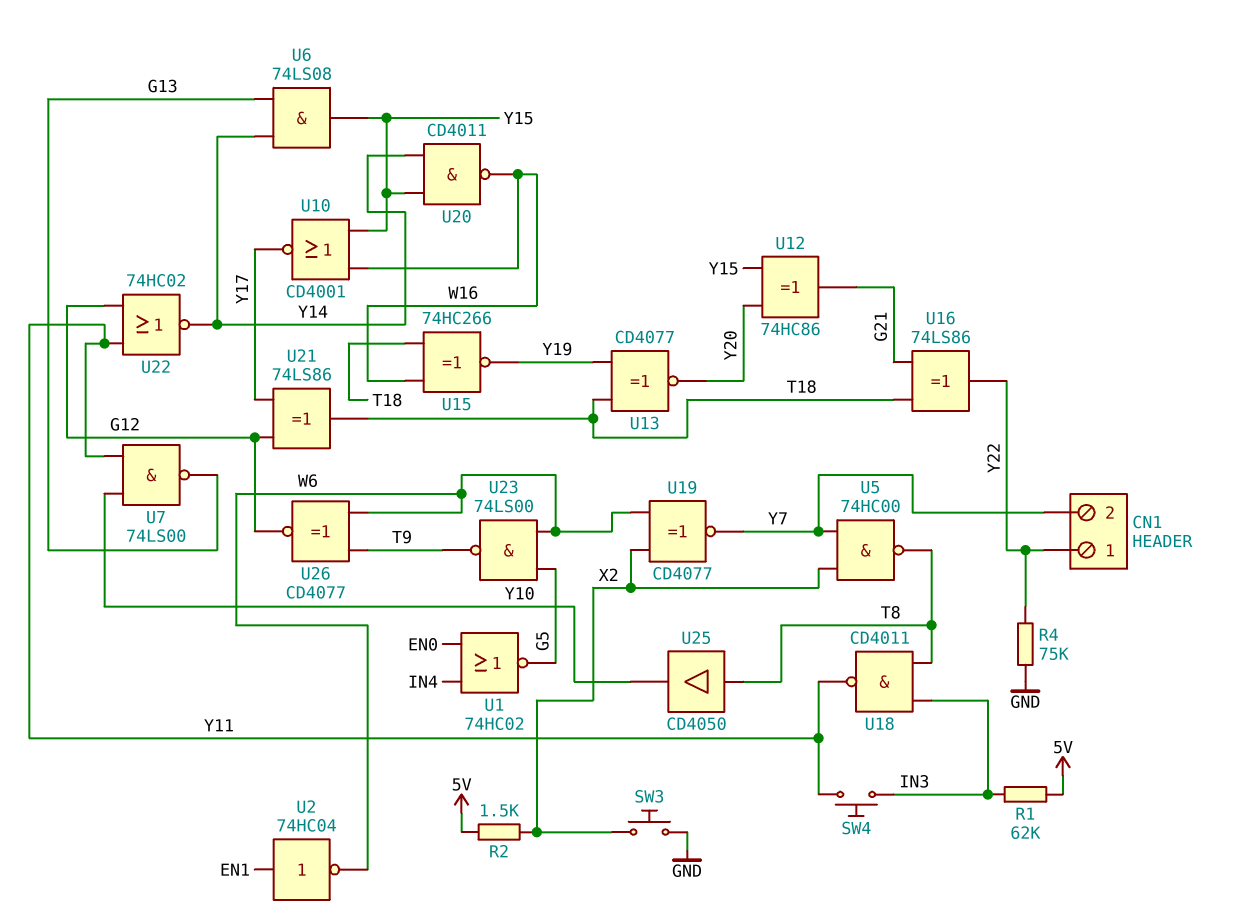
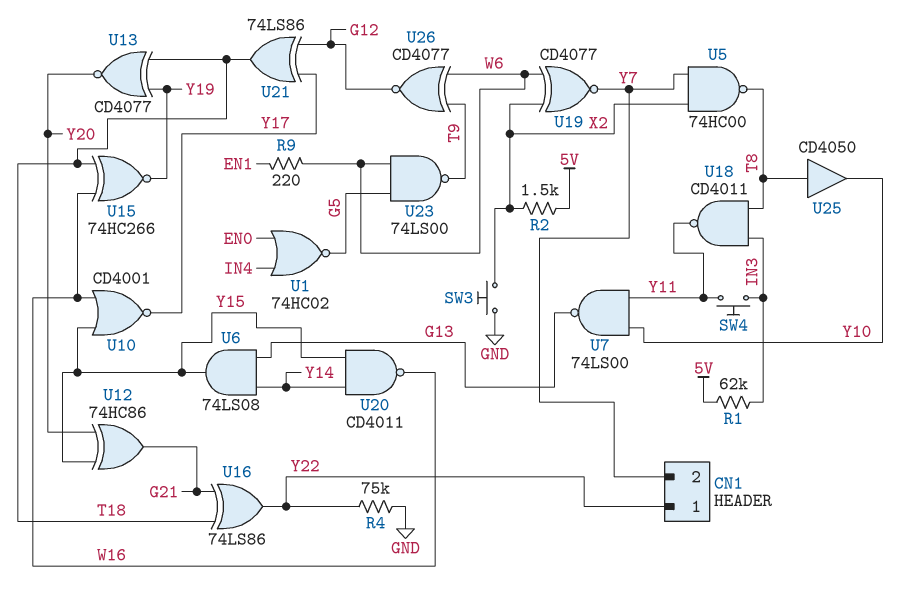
R9: none -> 220 (EN1, W6)
U2: NOT 74HC04 (in EN1, out W6) -> none
U22: NOR 74HC02 (in G12, in Y11, out Y14) -> none

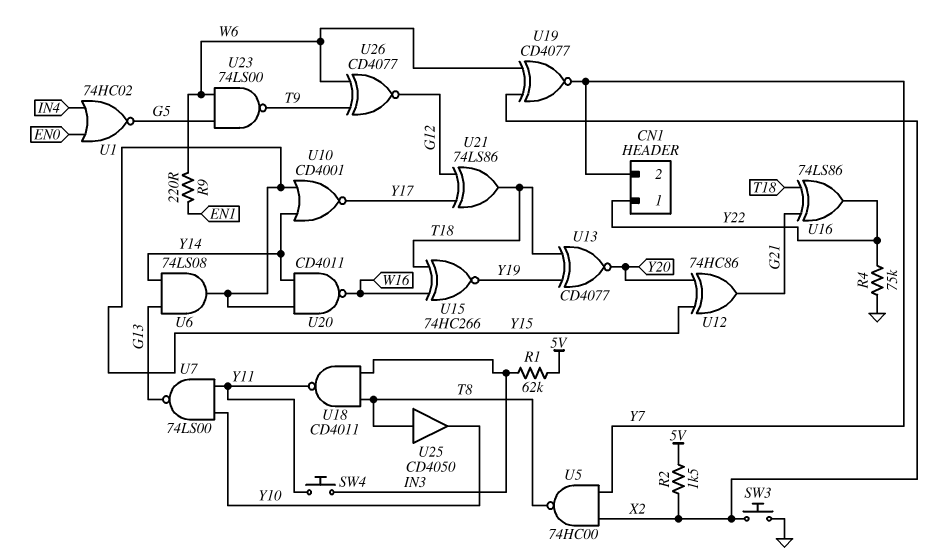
U10: NOR CD4001 (in W16, in Y15, out Y17) -> NOR CD4001 (in Y14, in Y15, out Y17)

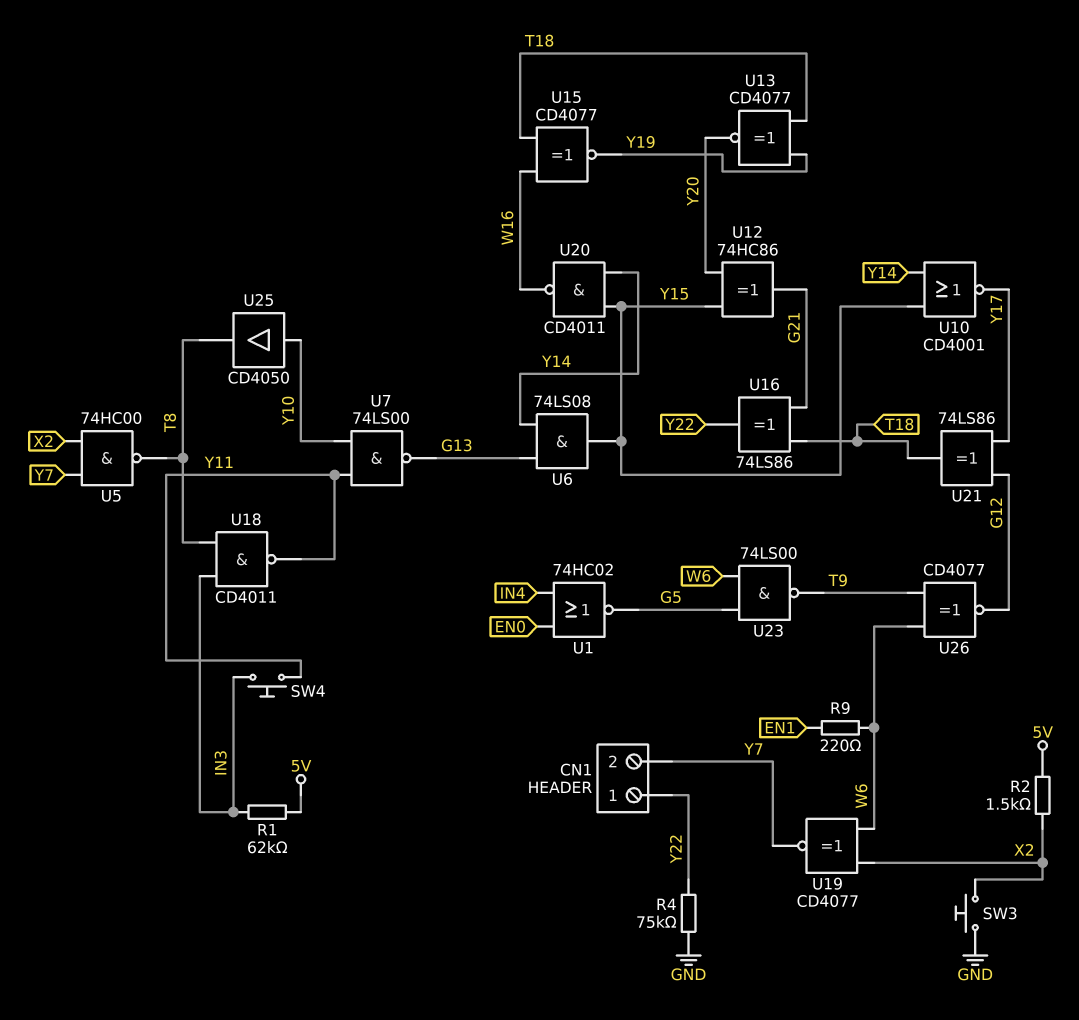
U15: XNOR 74HC266 (in T18, in W16, out Y19) -> XNOR CD4077 (in T18, in W16, out Y19)
U25: buffer CD4050 (in T8, out Y10) -> buffer CD4050 (in Y10, out T8)

